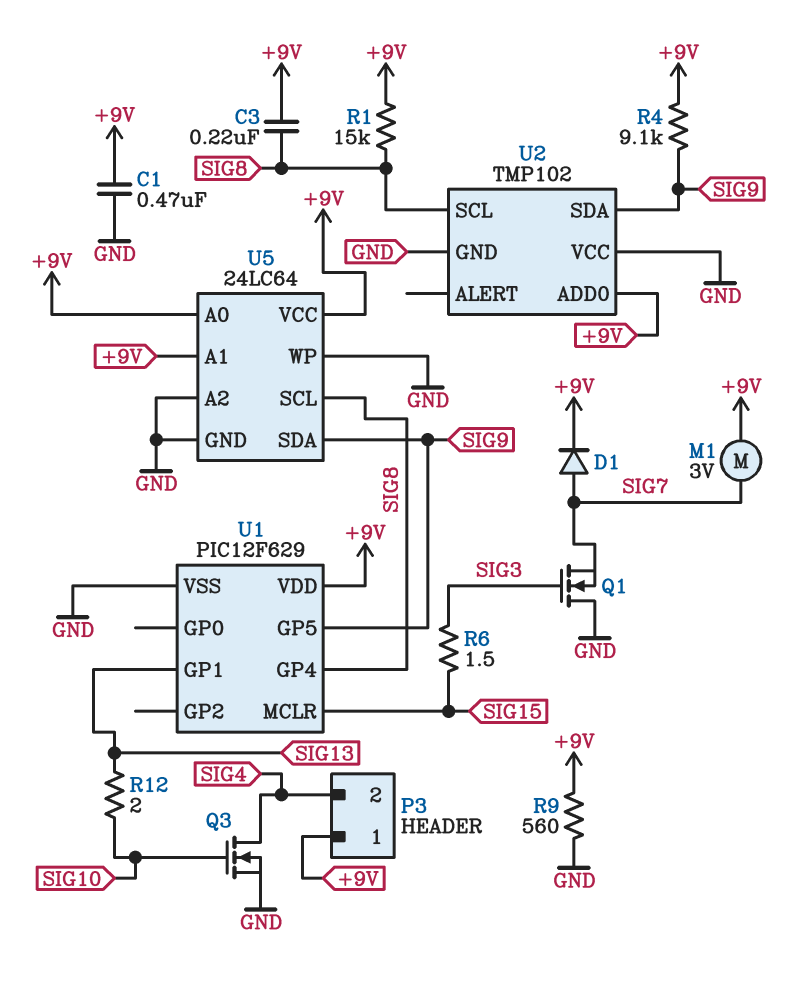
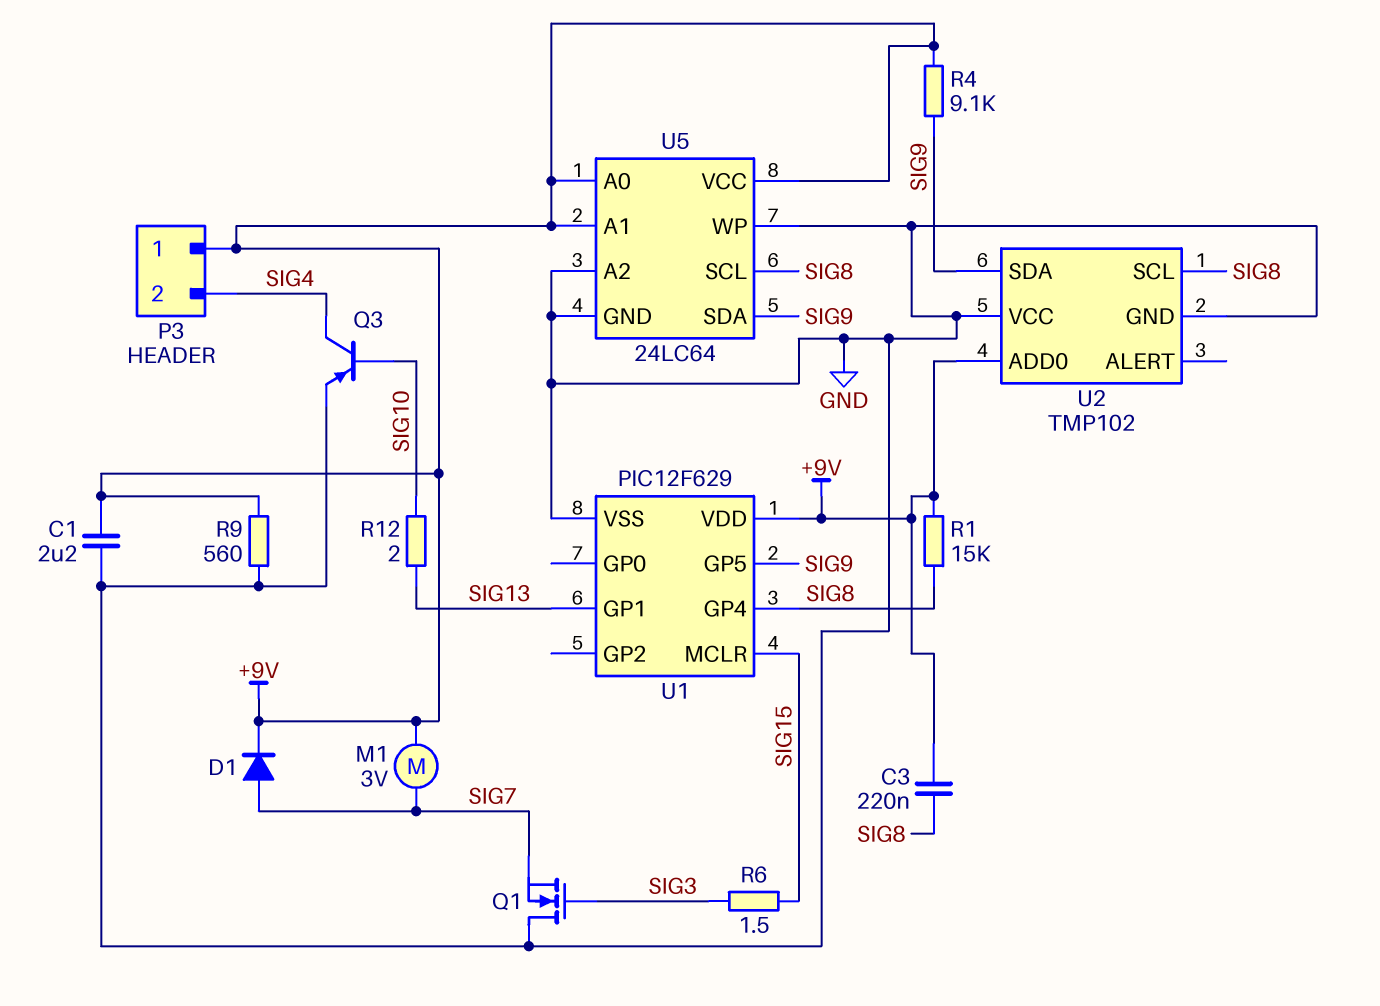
C1: 470nF (+9V, GND) -> 2.2uF (+9V, GND)
Q3: NMOS (G SIG10, D SIG4, S GND) -> PNP (B SIG10, C SIG4, E GND)

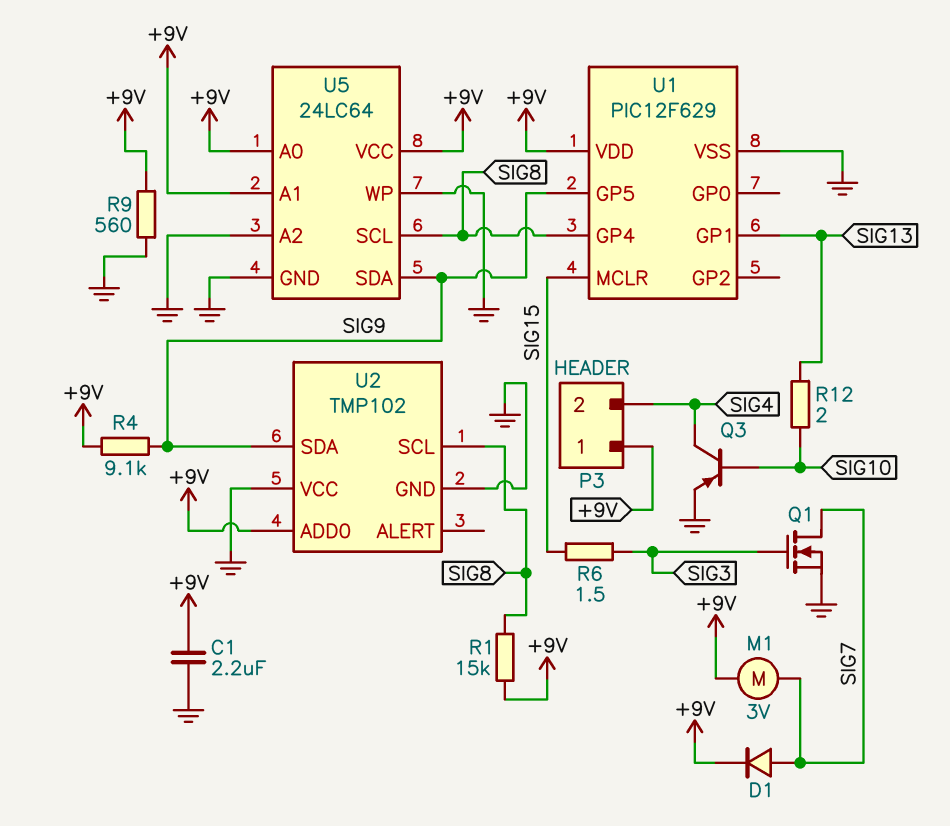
C3: 220nF (+9V, SIG8) -> none
Q1: NMOS (G SIG3, D GND, S SIG7) -> NMOS (G SIG3, D SIG7, S GND)

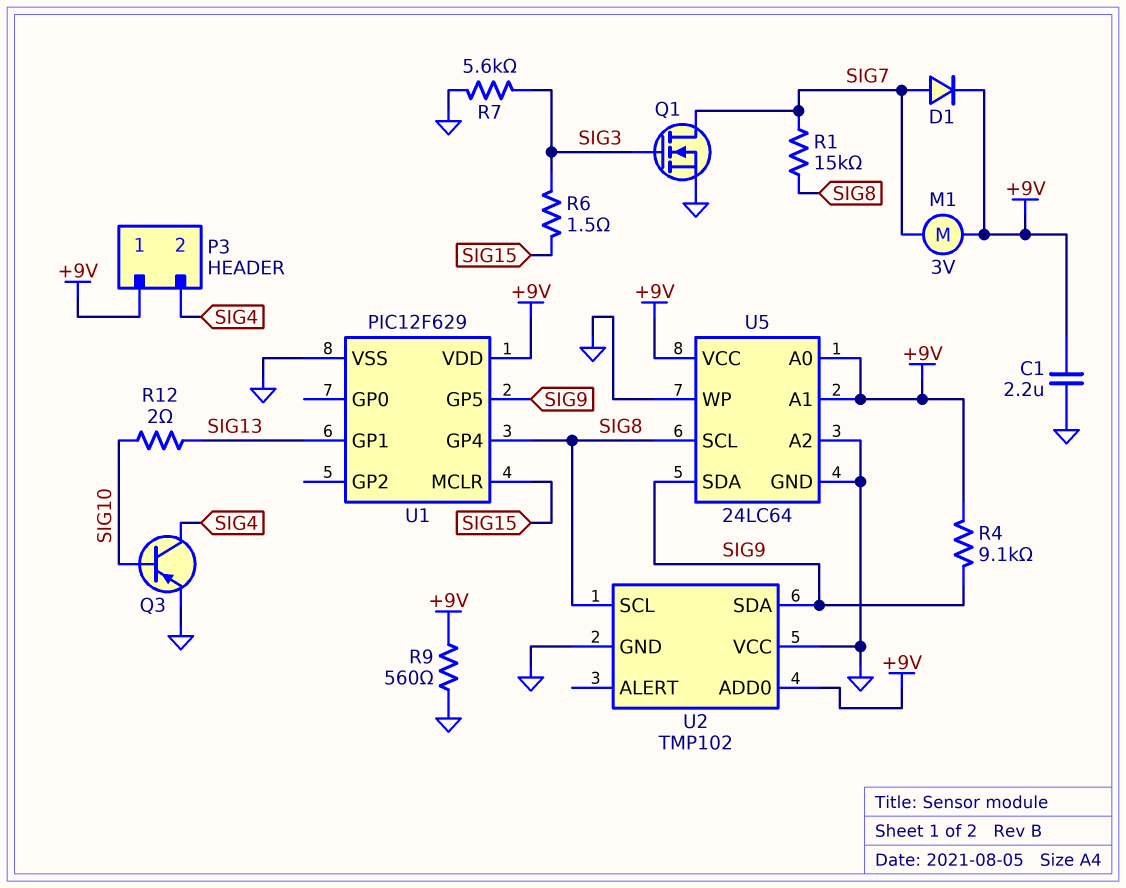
R1: 15k (+9V, SIG8) -> 15k (SIG7, SIG8)
R7: none -> 5.6k (GND, SIG3)

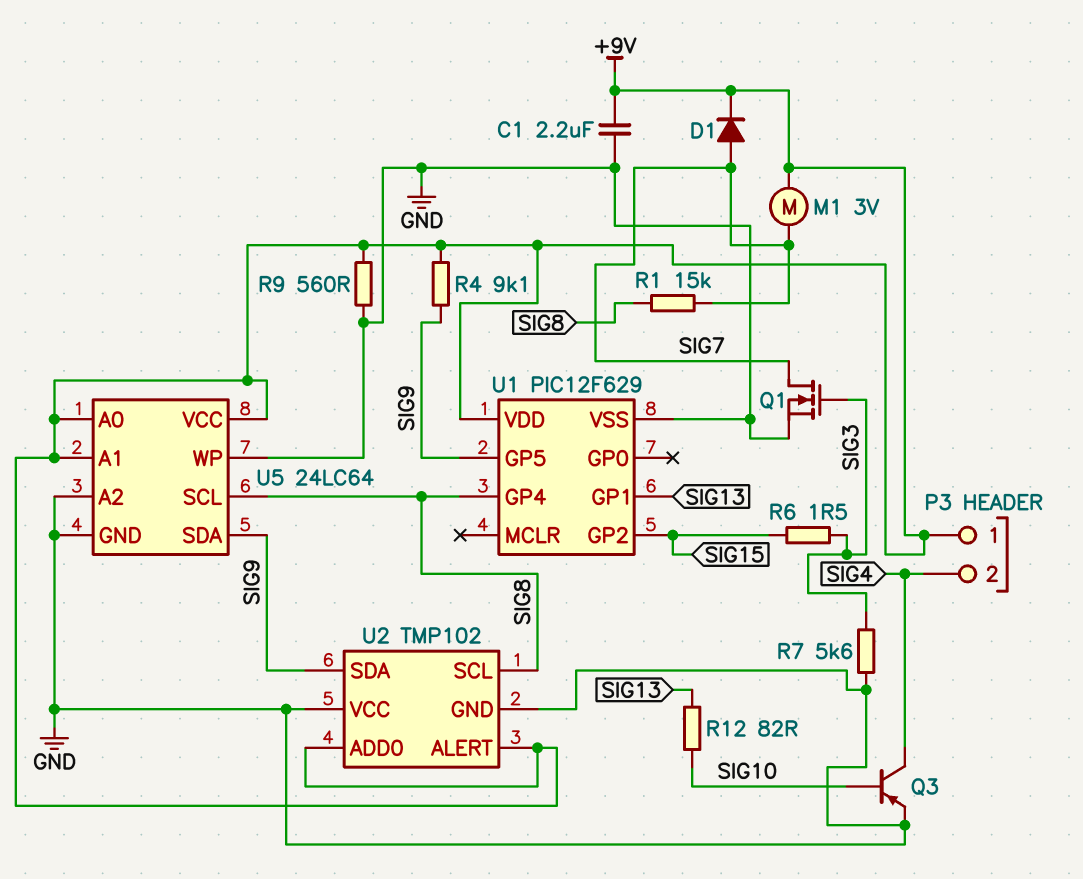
R12: 2 (SIG10, SIG13) -> 82 (SIG10, SIG13)
U1 pin GP2: none -> SIG15
U1 pin MCLR: SIG15 -> none
U2 pin ALERT: none -> +9V

